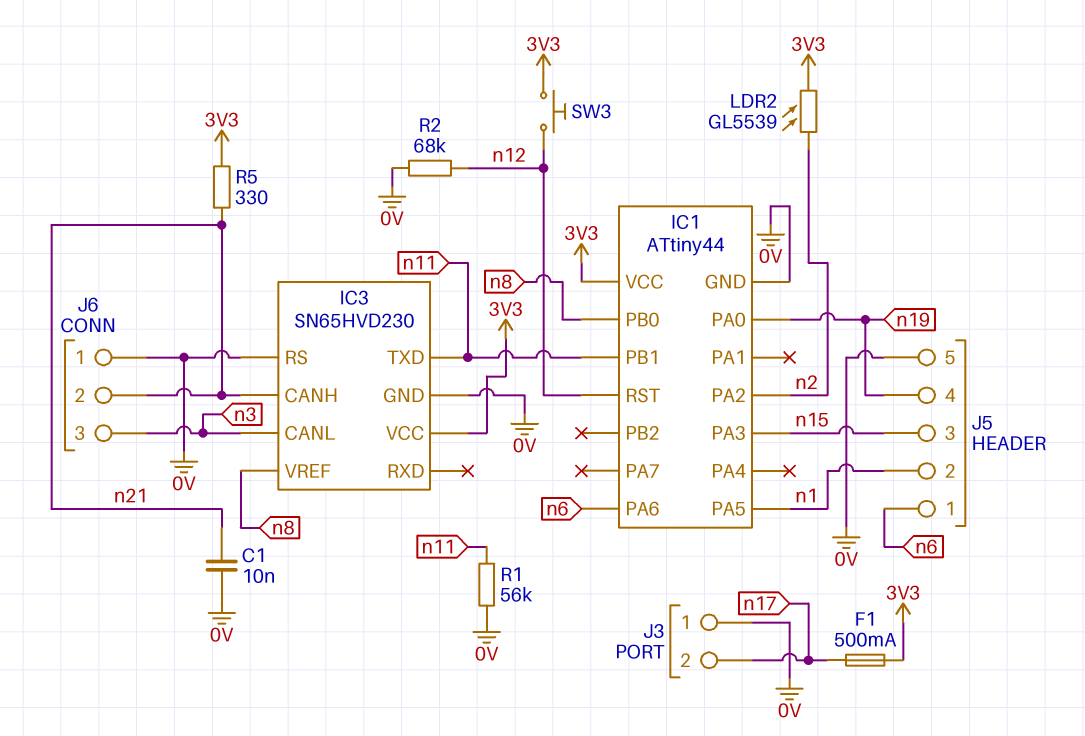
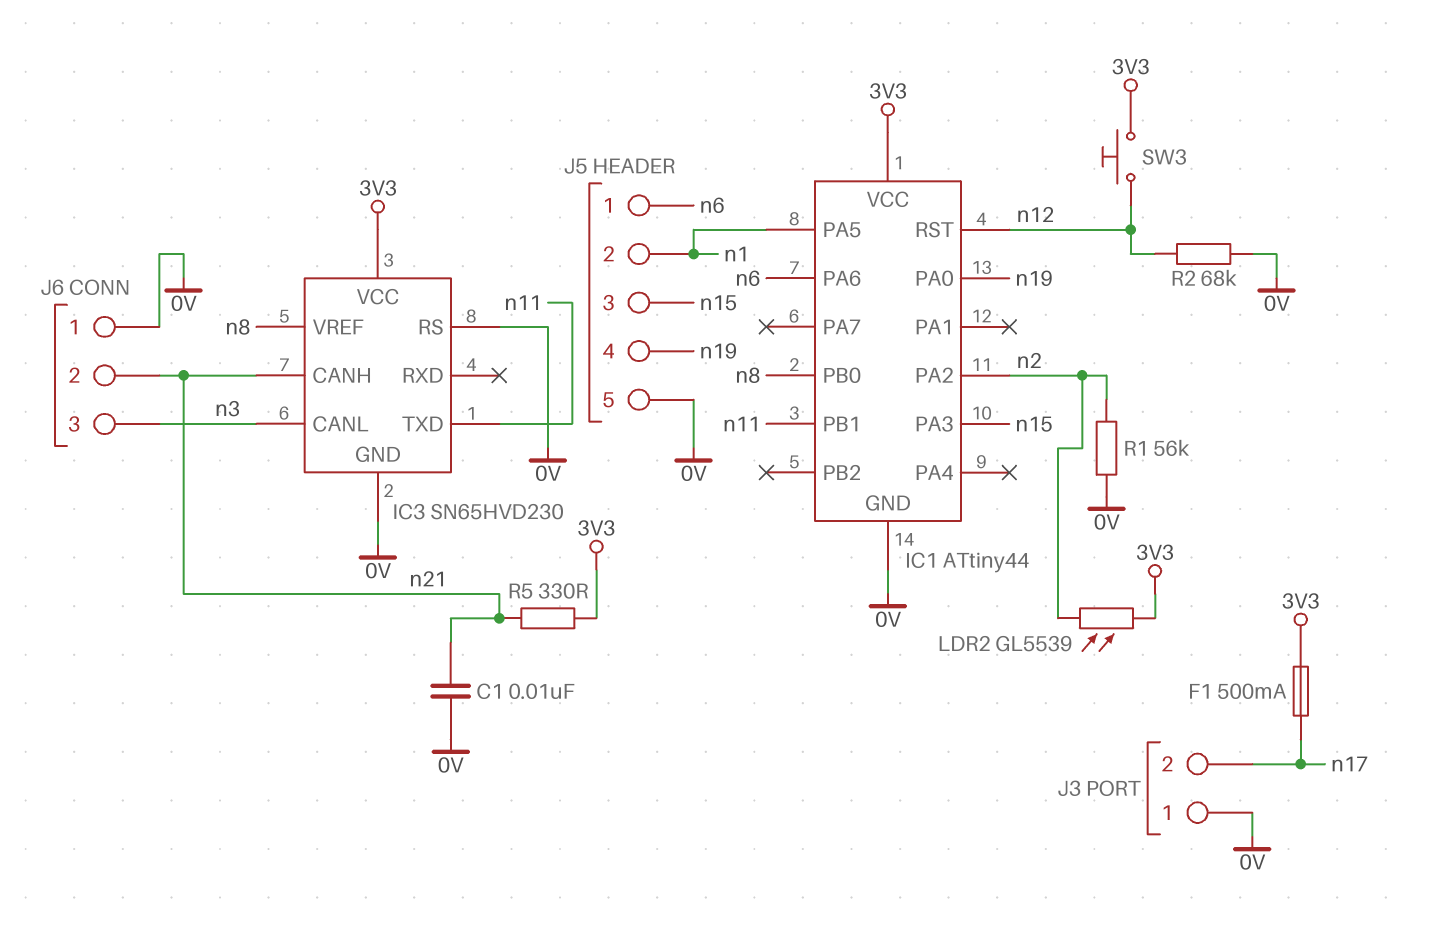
R1: 56k (0V, n11) -> 56k (0V, n2)

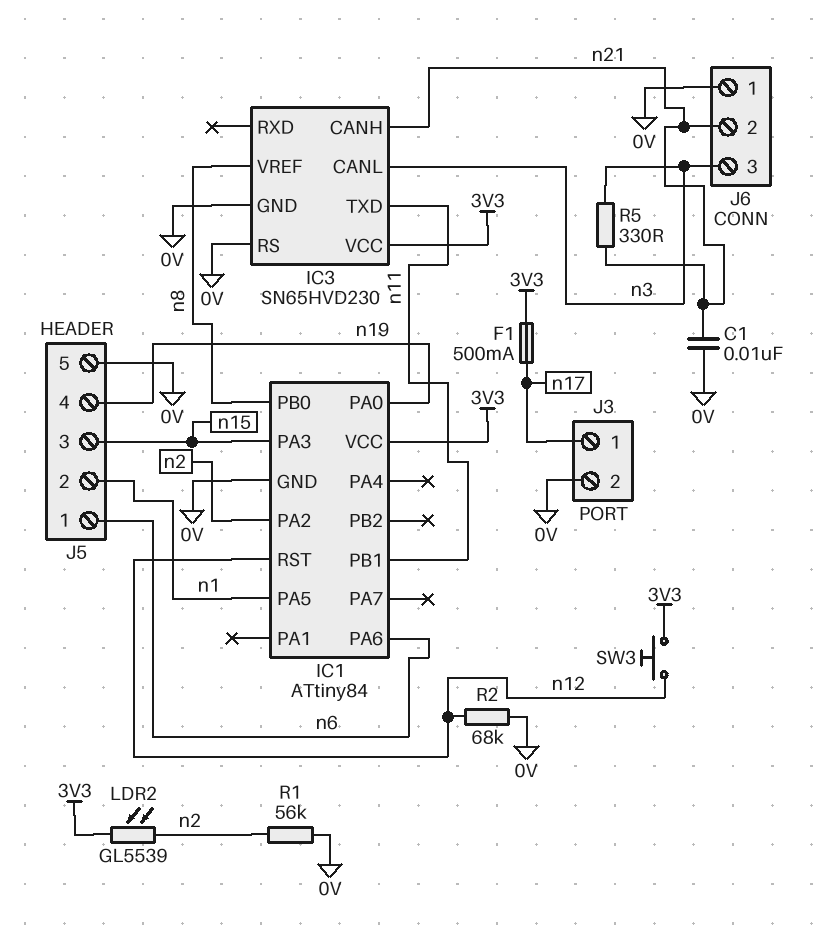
IC1: ATtiny44 -> ATtiny84
J3 pin 1: 0V -> n17
J3 pin 2: n17 -> 0V
R5: 330 (3V3, n21) -> 330 (n3, n21)

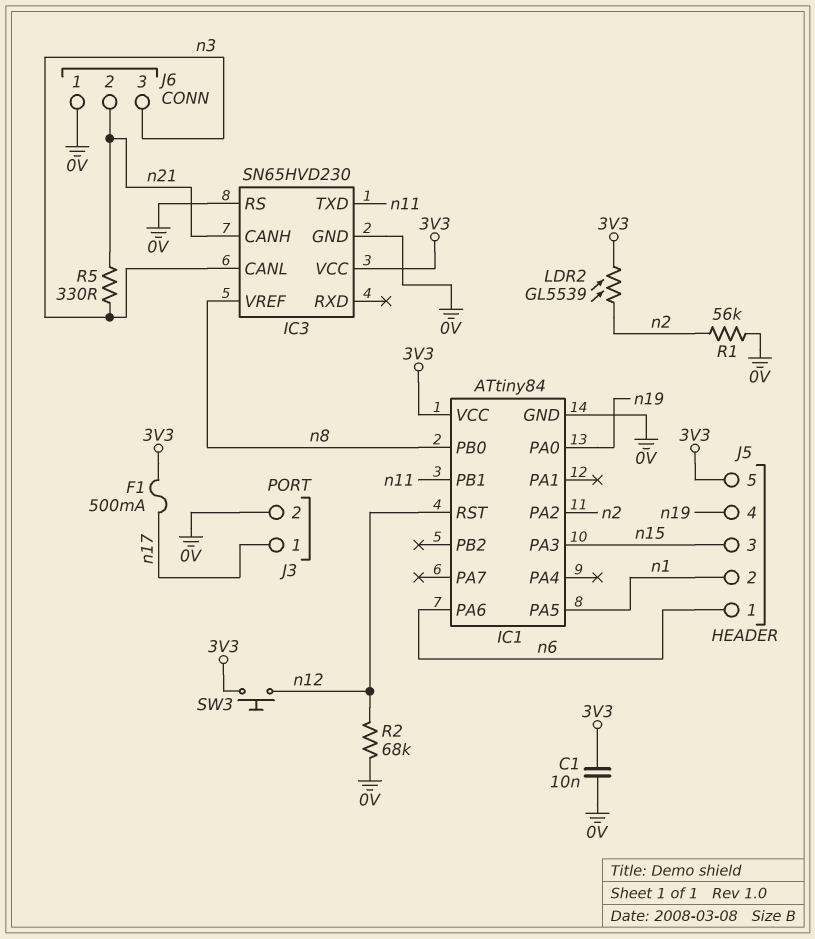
C1: 10nF (0V, n21) -> 10nF (0V, 3V3)
J5 pin 5: 0V -> 3V3

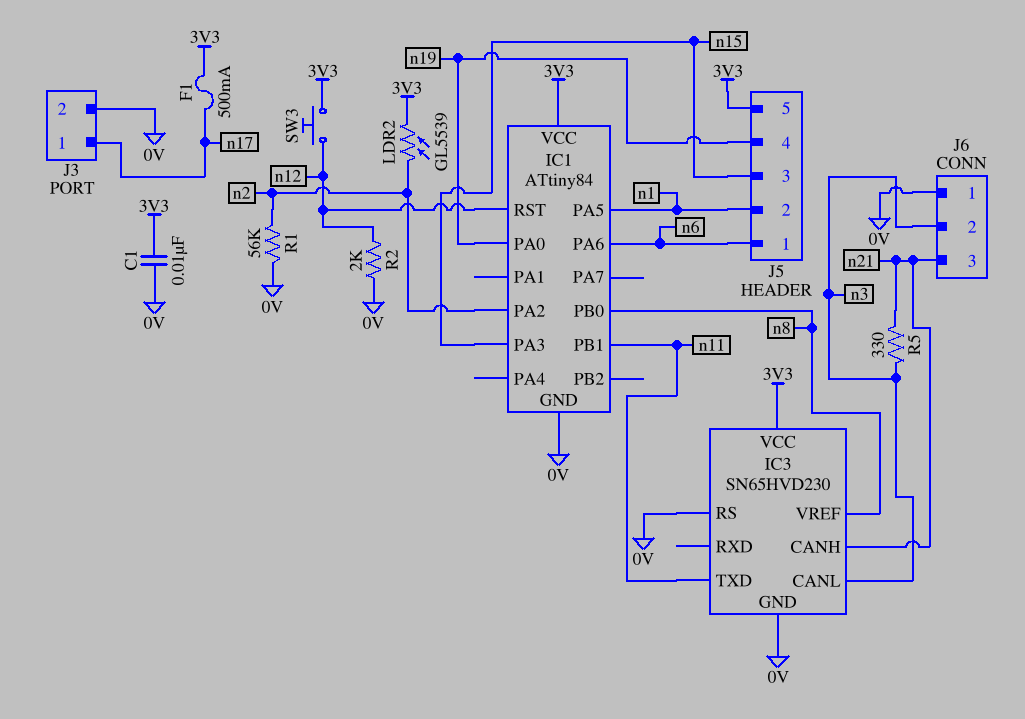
J6 pin 2: n21 -> n3
J6 pin 3: n3 -> n21
R2: 68k (0V, n12) -> 2k (0V, n12)

